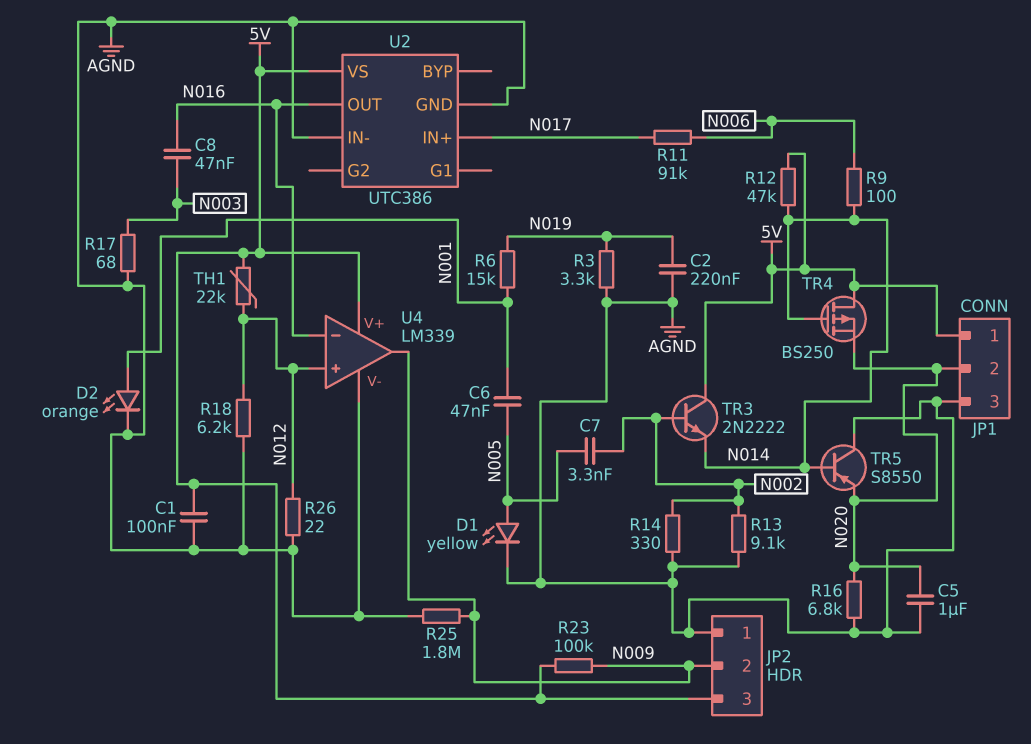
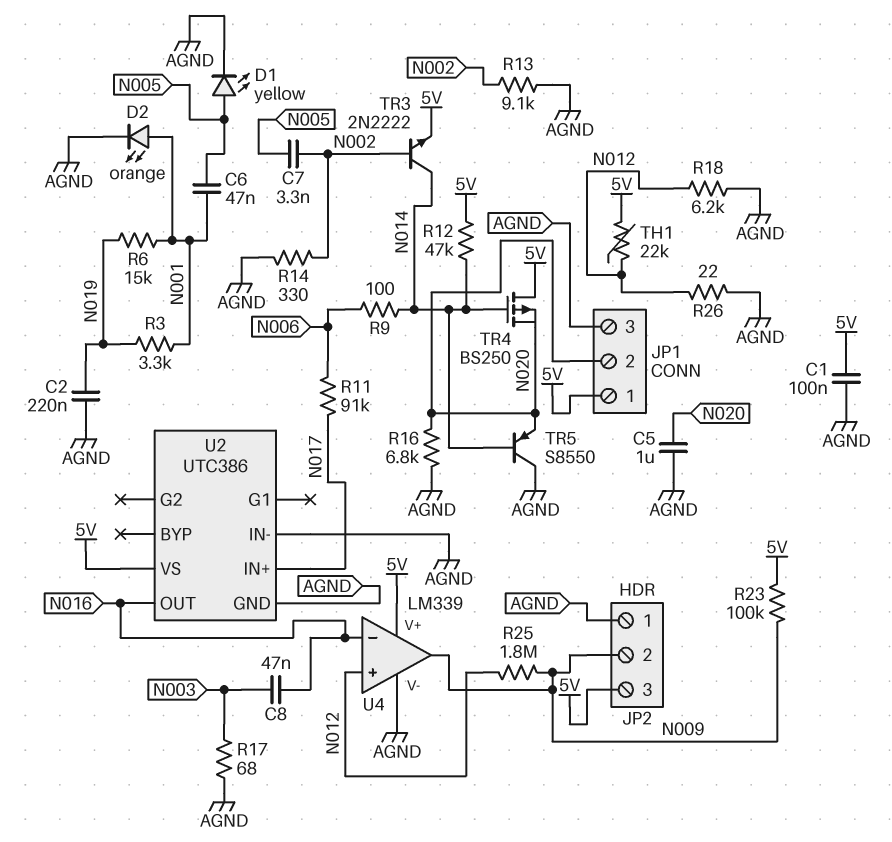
R3: 3.3k (AGND, N019) -> 3.3k (N001, N019)
R25: 1.8M (AGND, N009) -> 1.8M (N009, N012)
TR3: NPN 2N2222 (B N002, C 5V, E N014) -> NPN 2N2222 (B N002, C N014, E 5V)

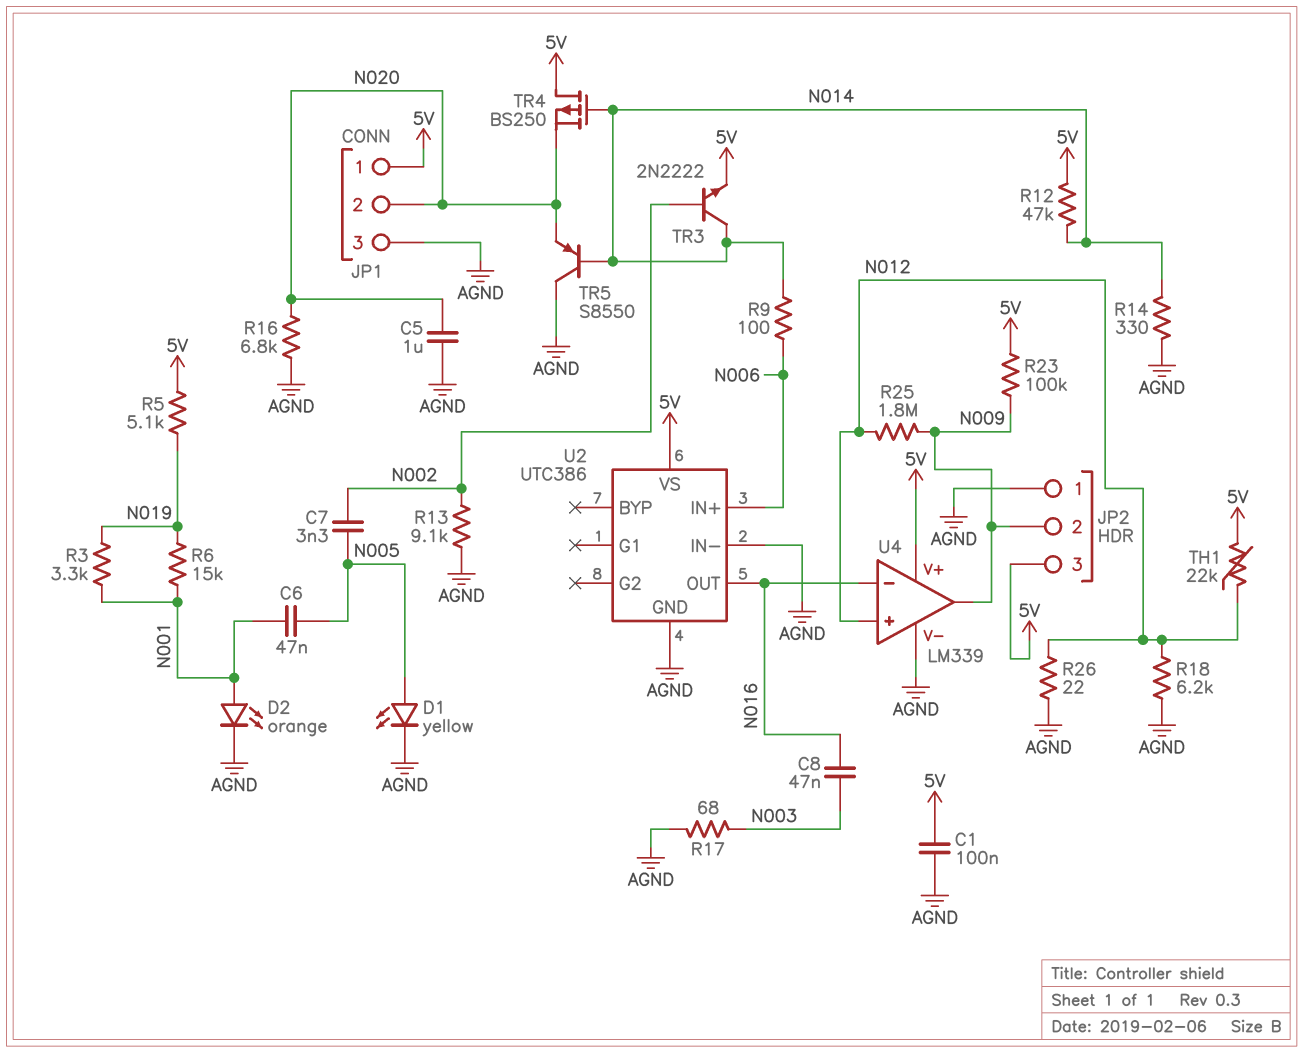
C2: 220nF (AGND, N019) -> none
R5: none -> 5.1k (5V, N019)
R11: 91k (N006, N017) -> none
R14: 330 (AGND, N002) -> 330 (AGND, N014)
U2 pin IN+: N017 -> N006

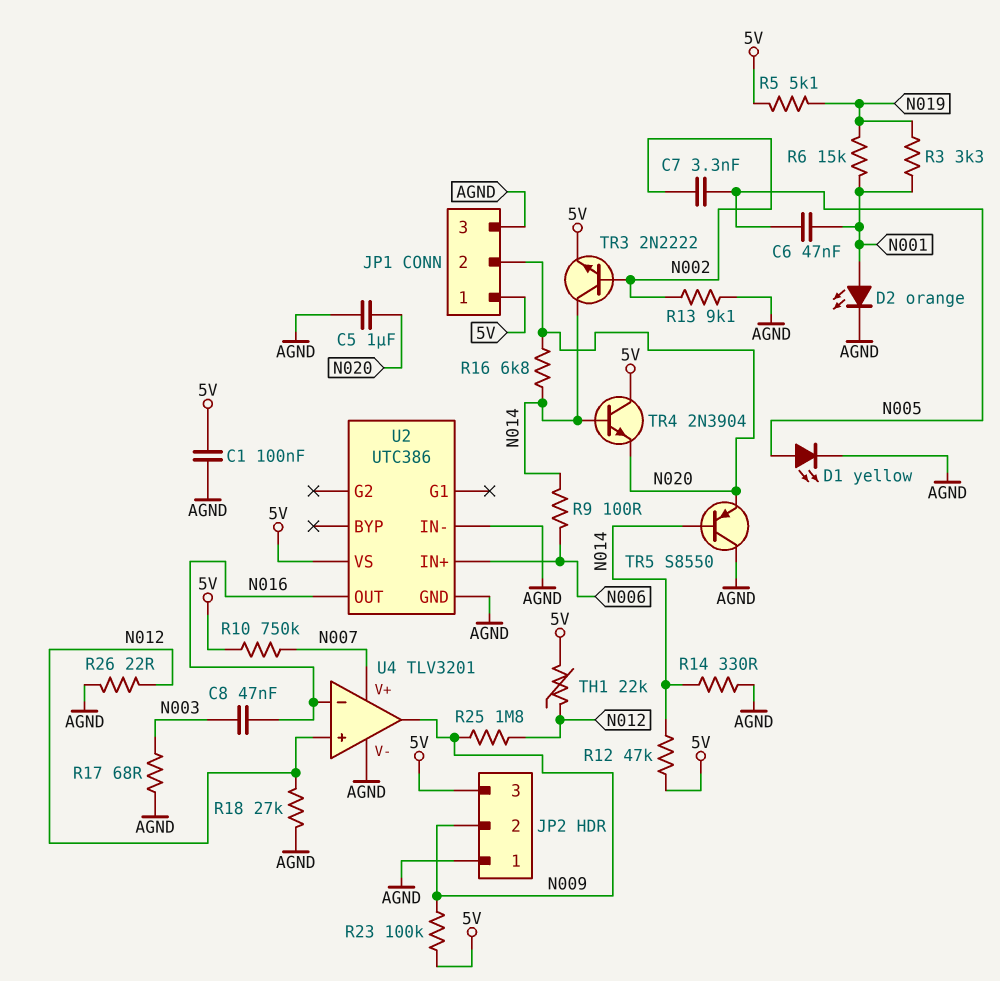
R10: none -> 750k (5V, N007)
R16: 6.8k (AGND, N020) -> 6.8k (N014, N020)
R18: 6.2k (AGND, N012) -> 27k (AGND, N012)
TR4: PMOS BS250 (G N014, D 5V, S N020) -> NPN 2N3904 (B N014, C 5V, E N020)
U4: LM339 -> TLV3201
U4 pin V+: 5V -> N007

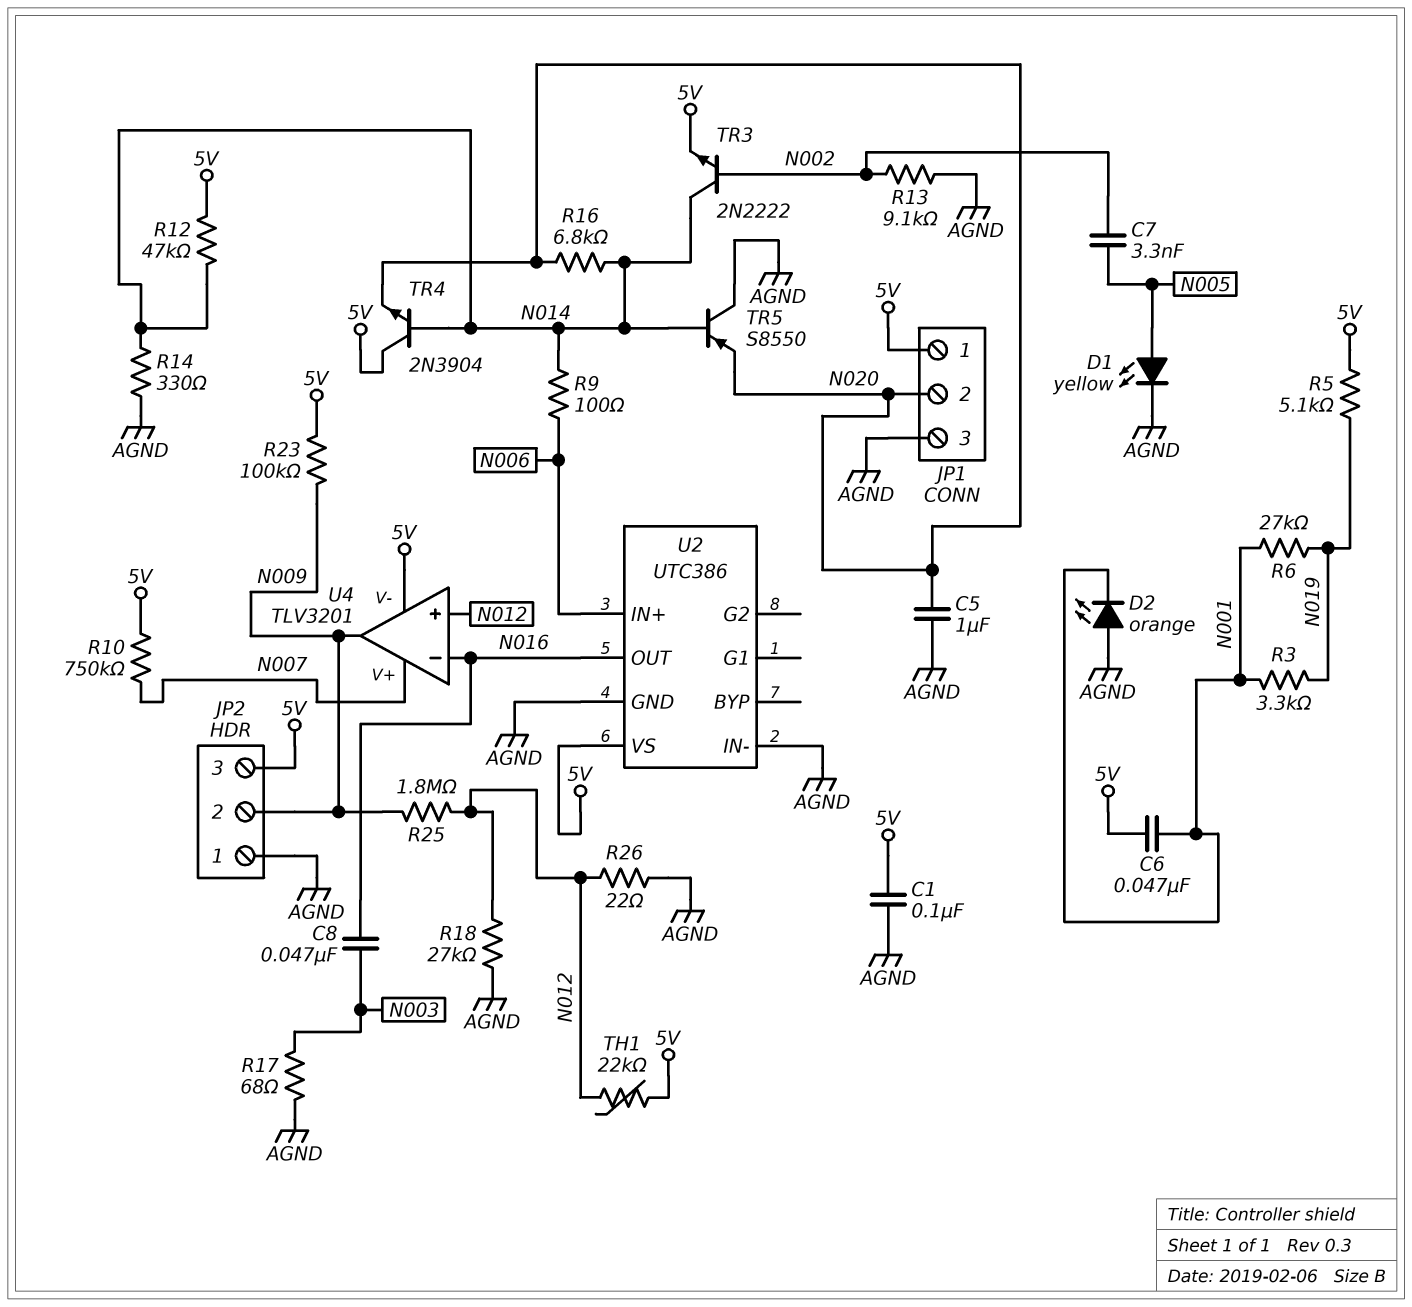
C6: 47nF (N001, N005) -> 47nF (5V, N001)
D2: LED orange (A N001, K AGND) -> LED orange (A AGND, K N001)
R6: 15k (N001, N019) -> 27k (N001, N019)
U4 pin V-: AGND -> 5V

